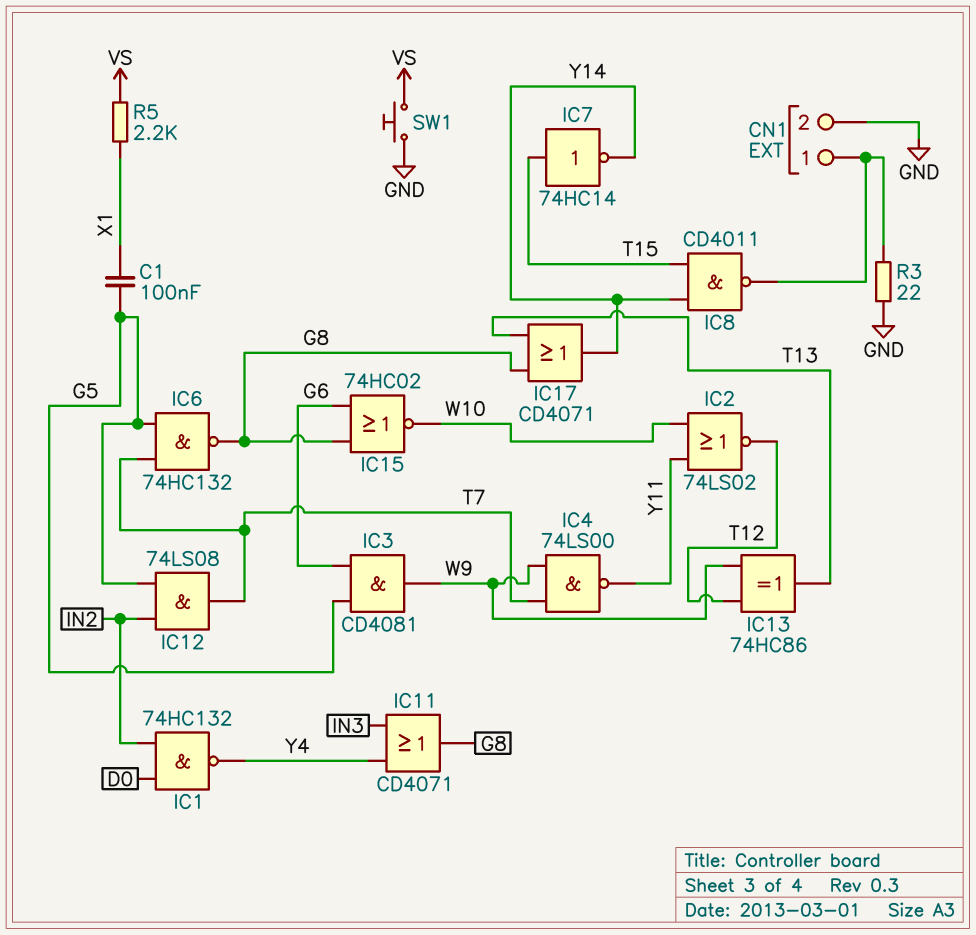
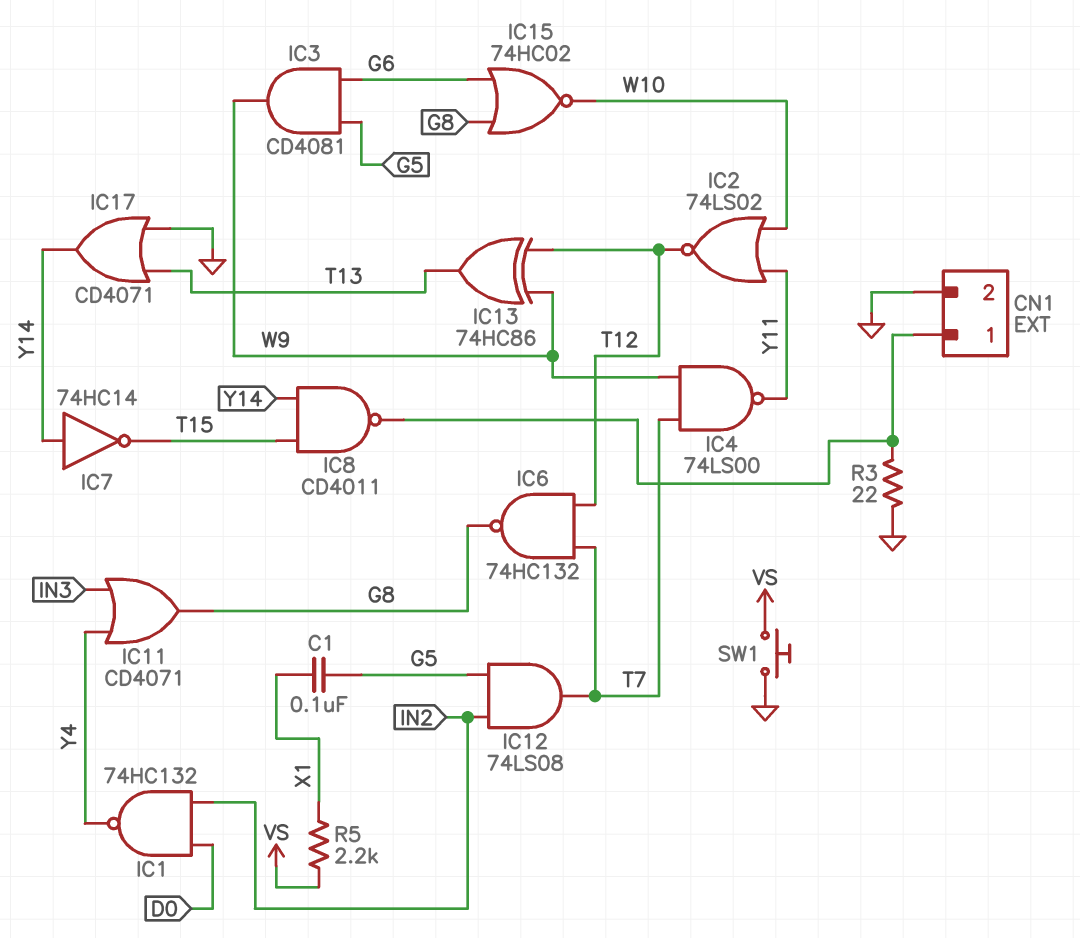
IC6: NAND 74HC132 (in G5, in T7, out G8) -> NAND 74HC132 (in T7, in T12, out G8)
IC7: NOT 74HC14 (in T15, out Y14) -> NOT 74HC14 (in Y14, out T15)
IC17: OR CD4071 (in G8, in T13, out Y14) -> OR CD4071 (in GND, in T13, out Y14)

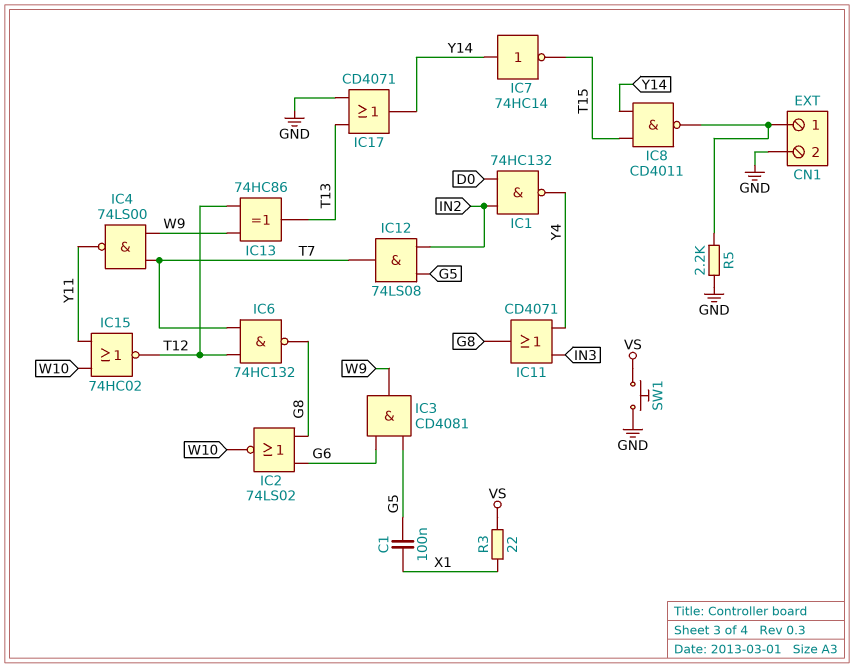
IC2: NOR 74LS02 (in W10, in Y11, out T12) -> NOR 74LS02 (in G6, in G8, out W10)
IC15: NOR 74HC02 (in G6, in G8, out W10) -> NOR 74HC02 (in W10, in Y11, out T12)
R3: 22 (CN1/1, GND) -> 22 (VS, X1)
R5: 2.2k (VS, X1) -> 2.2k (CN1/1, GND)

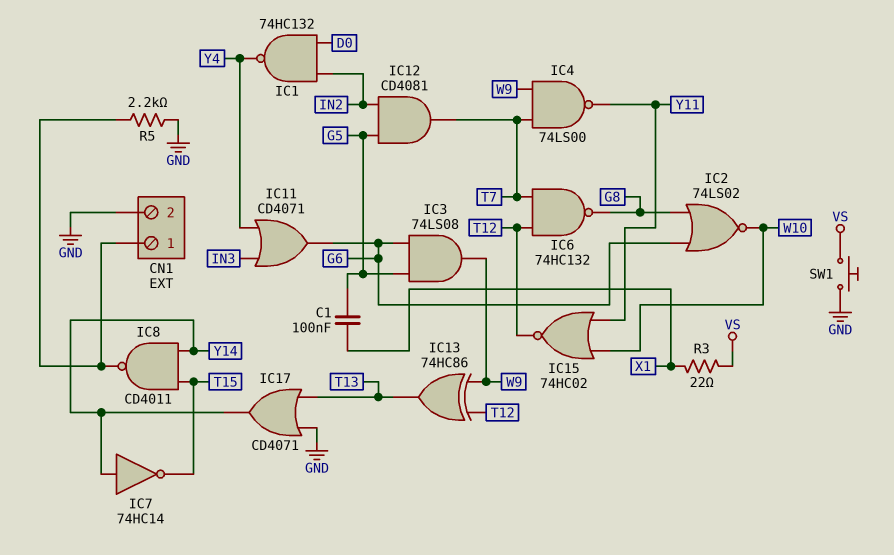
IC3: AND CD4081 (in G5, in G6, out W9) -> AND 74LS08 (in G5, in G6, out W9)
IC11: OR CD4071 (in IN3, in Y4, out G8) -> OR CD4071 (in IN3, in Y4, out G6)
IC12: AND 74LS08 (in G5, in IN2, out T7) -> AND CD4081 (in G5, in IN2, out T7)

